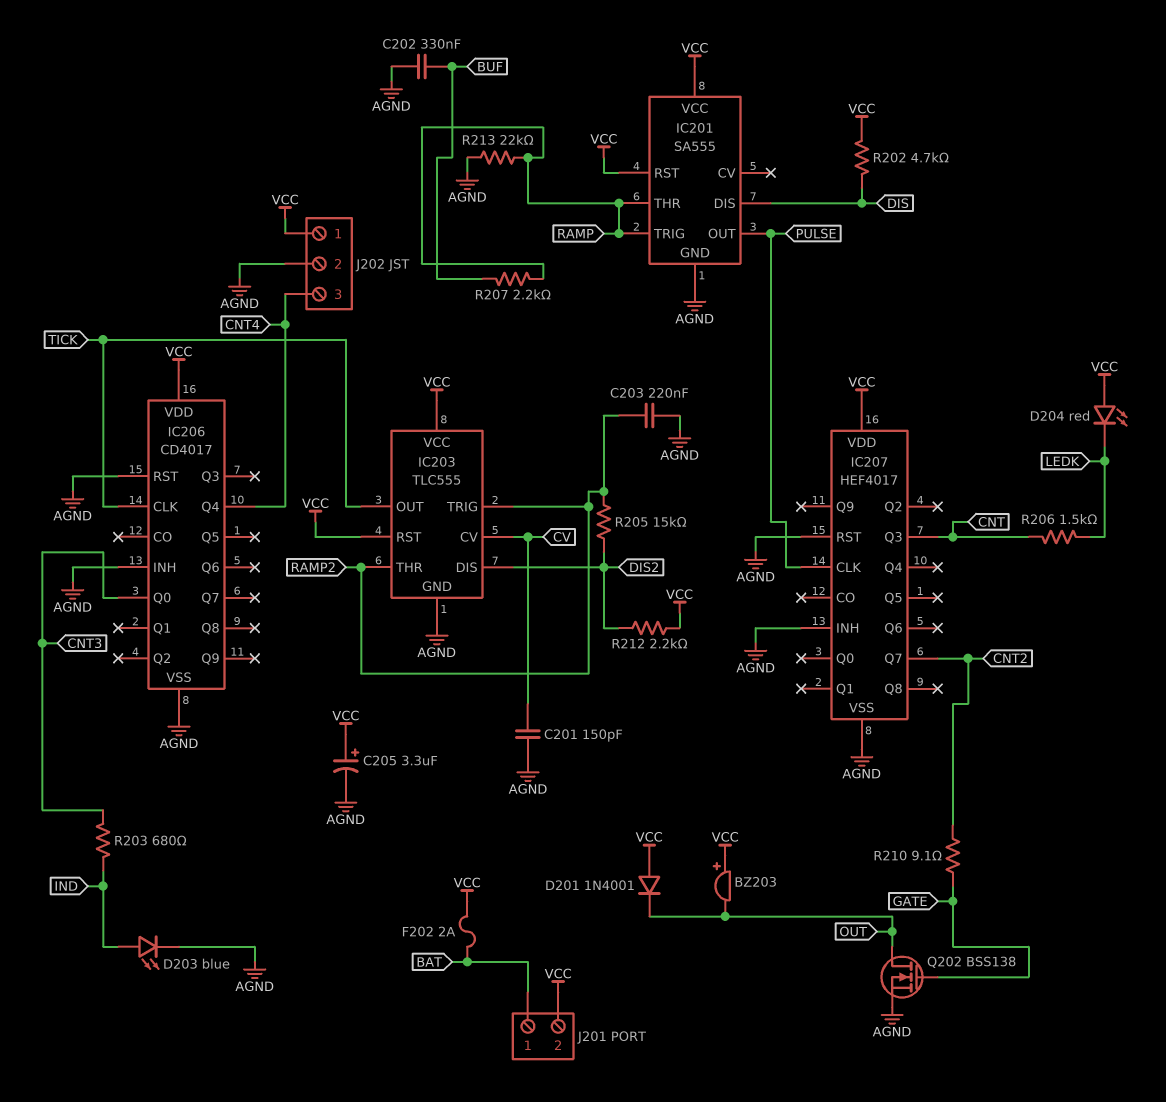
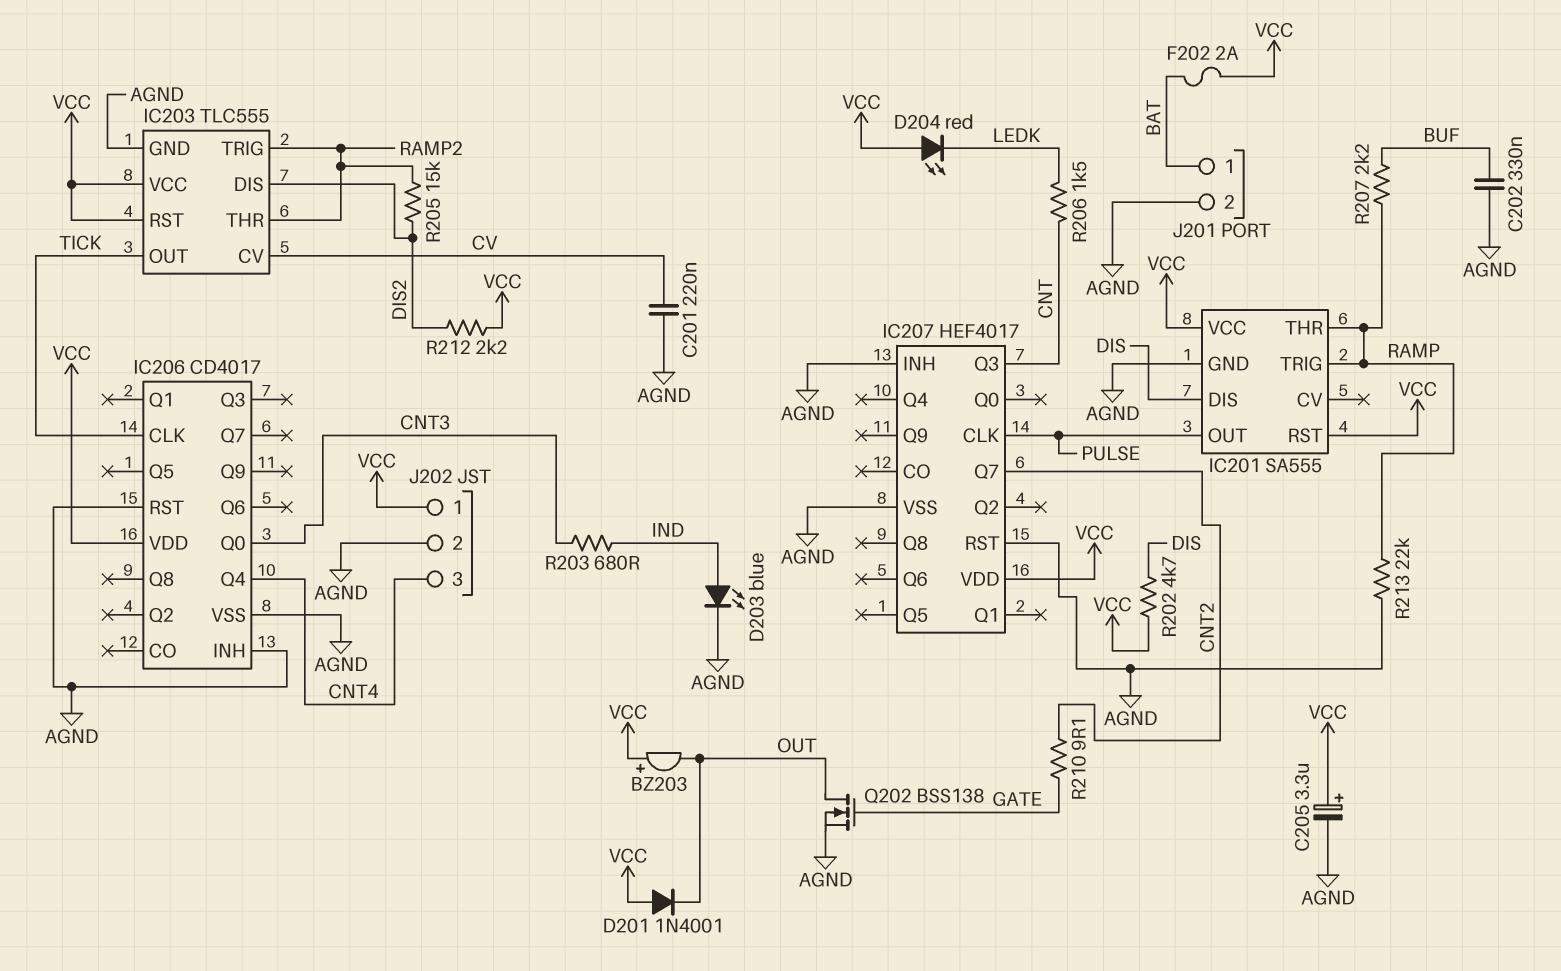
C201: 150pF (AGND, CV) -> 220nF (AGND, CV)
C203: 220nF (AGND, RAMP2) -> none
J201 pin 2: VCC -> AGND

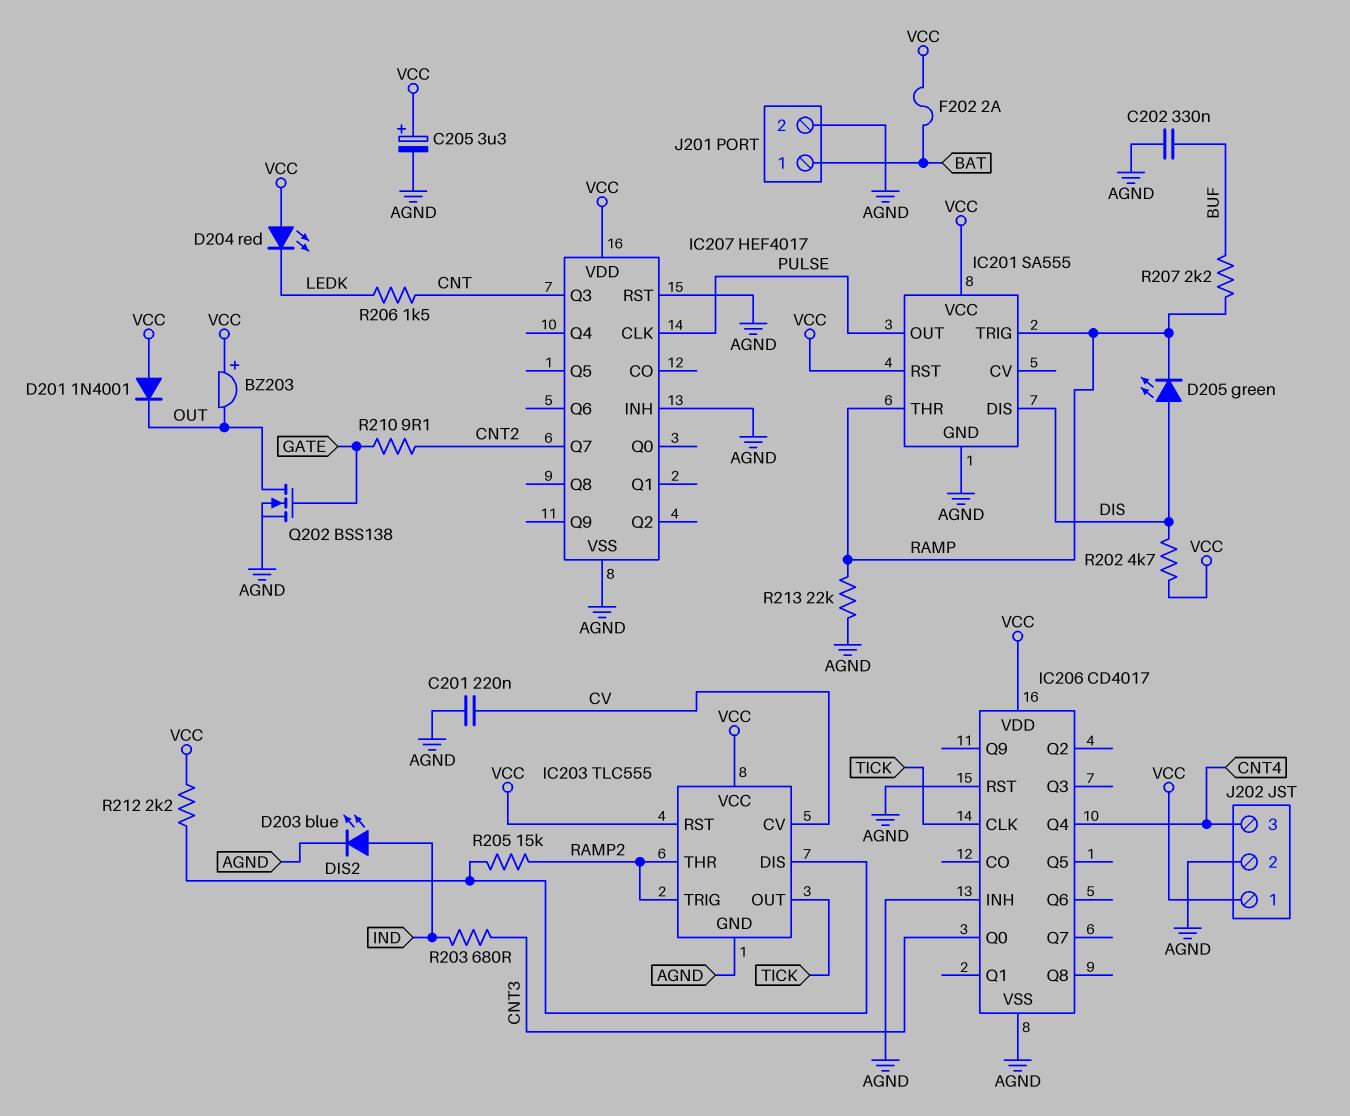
D205: none -> LED green (A DIS, K RAMP)

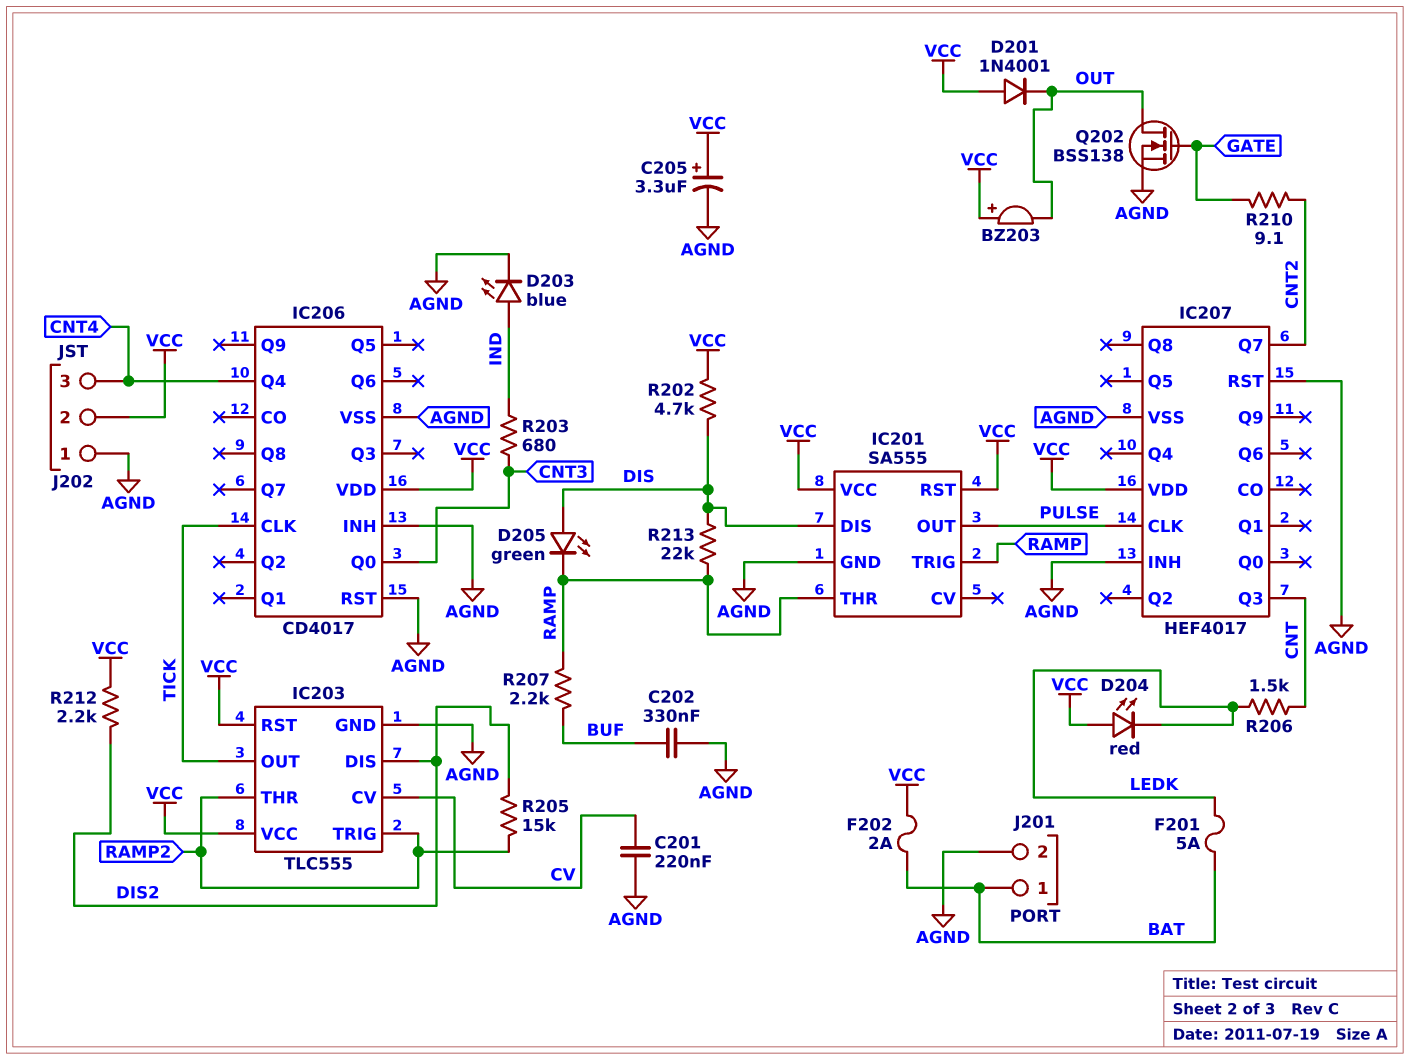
F201: none -> 5A (BAT, LEDK)
J202 pin 1: VCC -> AGND
J202 pin 2: AGND -> VCC
R213: 22k (AGND, RAMP) -> 22k (DIS, RAMP)

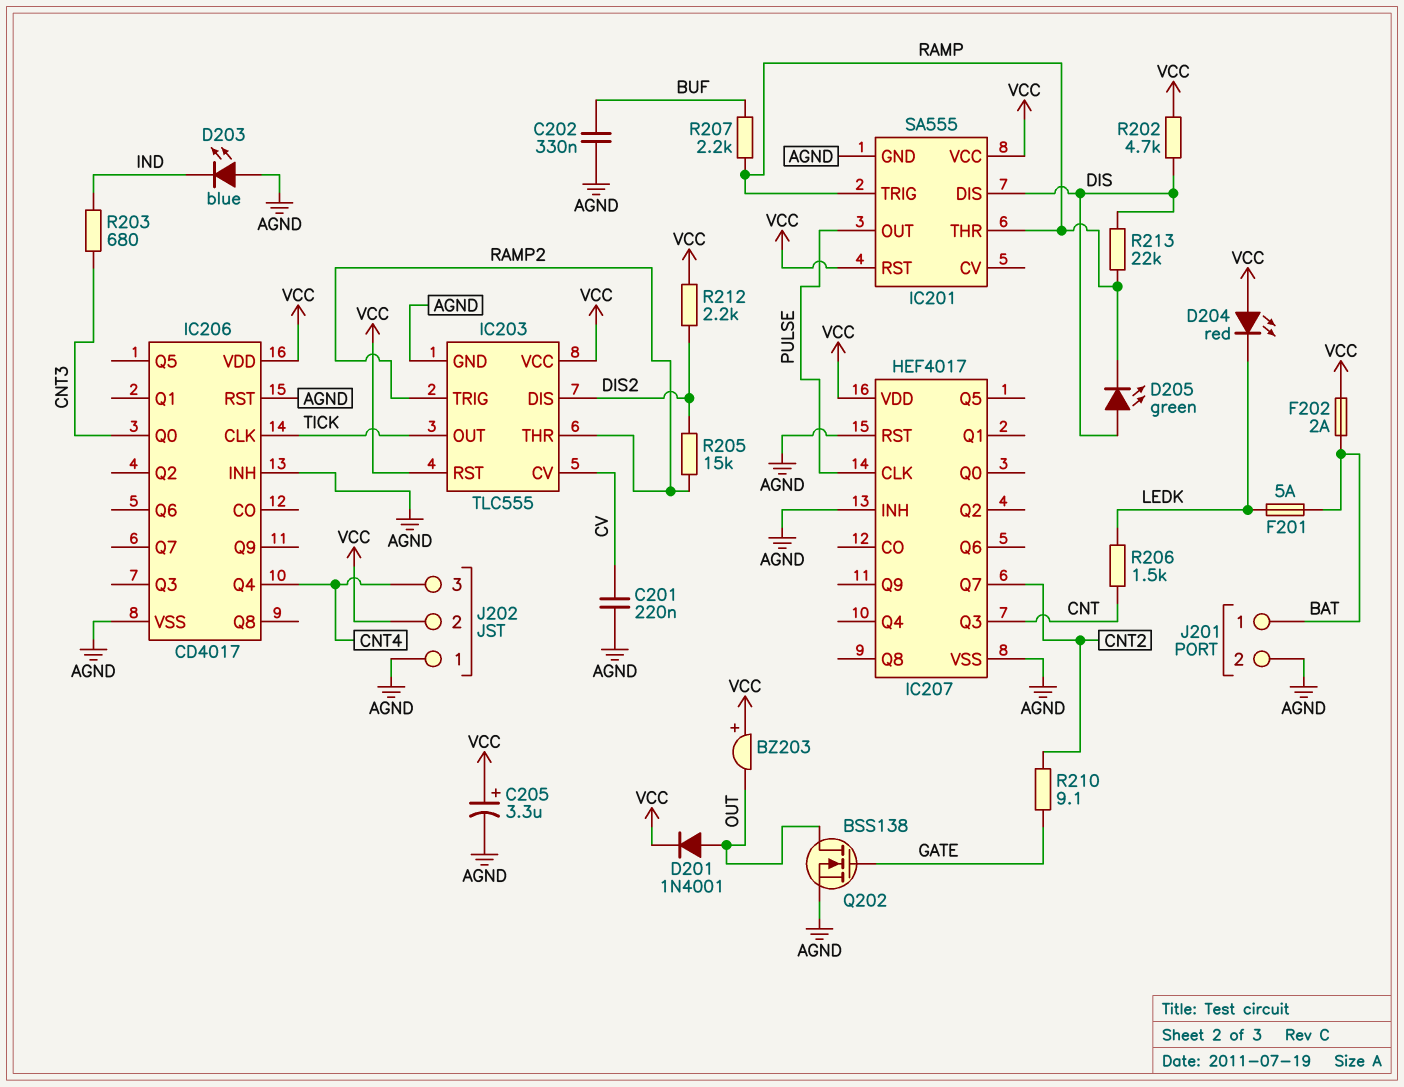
D201: diode 1N4001 (A VCC, K OUT) -> diode 1N4001 (A OUT, K VCC)
D203: LED blue (A IND, K AGND) -> LED blue (A AGND, K IND)

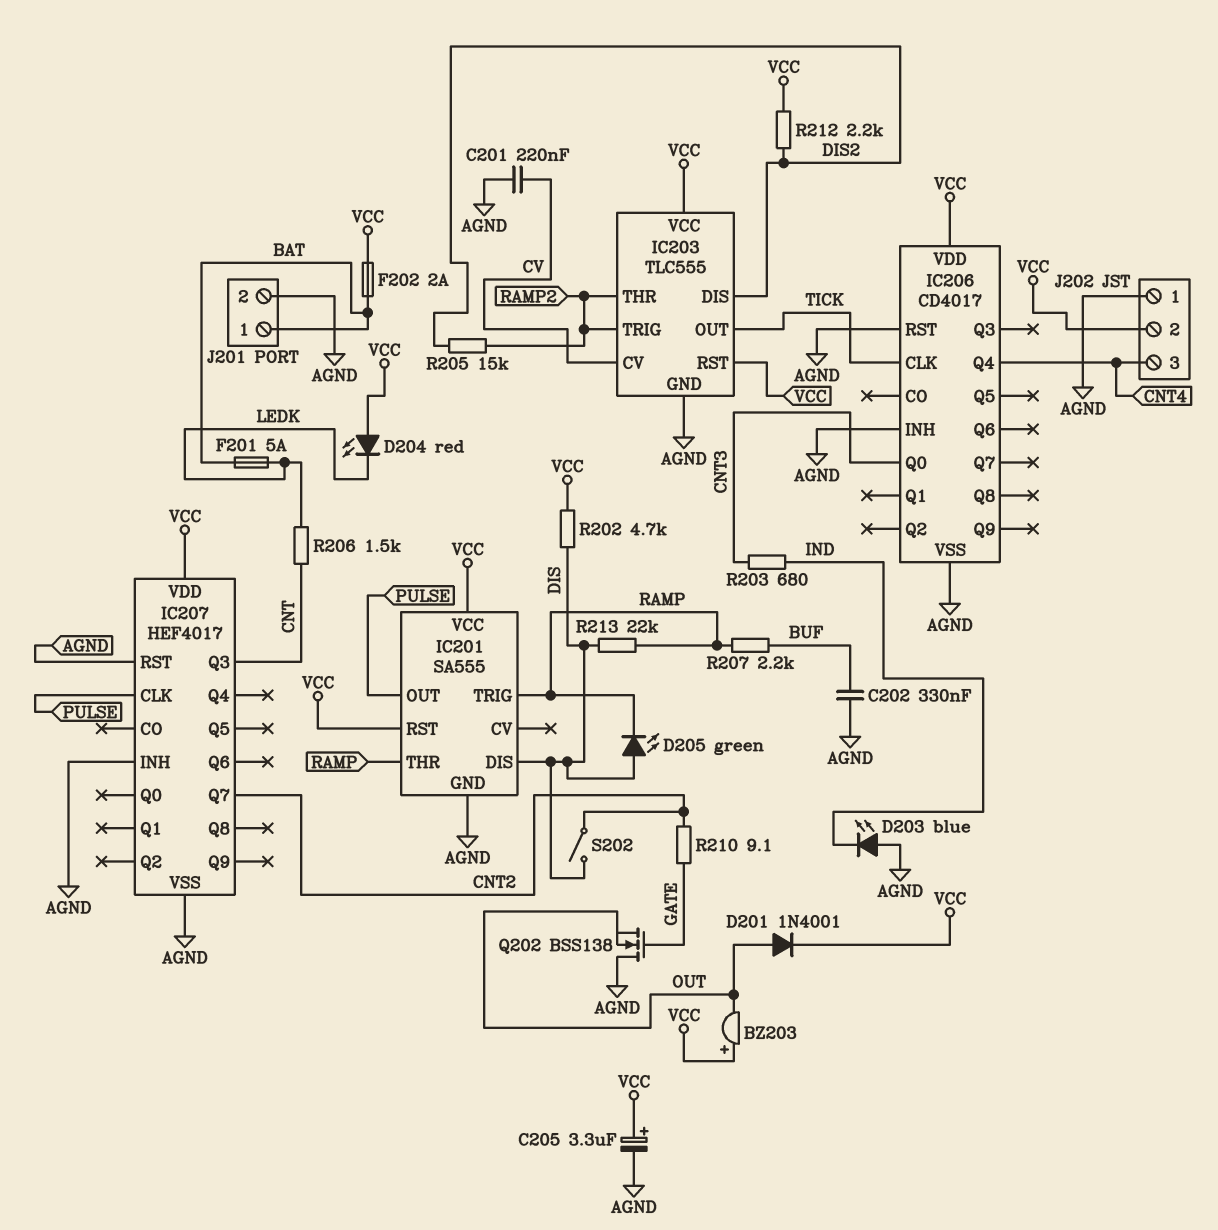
Q202: NMOS BSS138 (G GATE, D OUT, S AGND) -> NMOS BSS138 (G GATE, D AGND, S OUT)
S202: none -> switch (CNT2, DIS)

